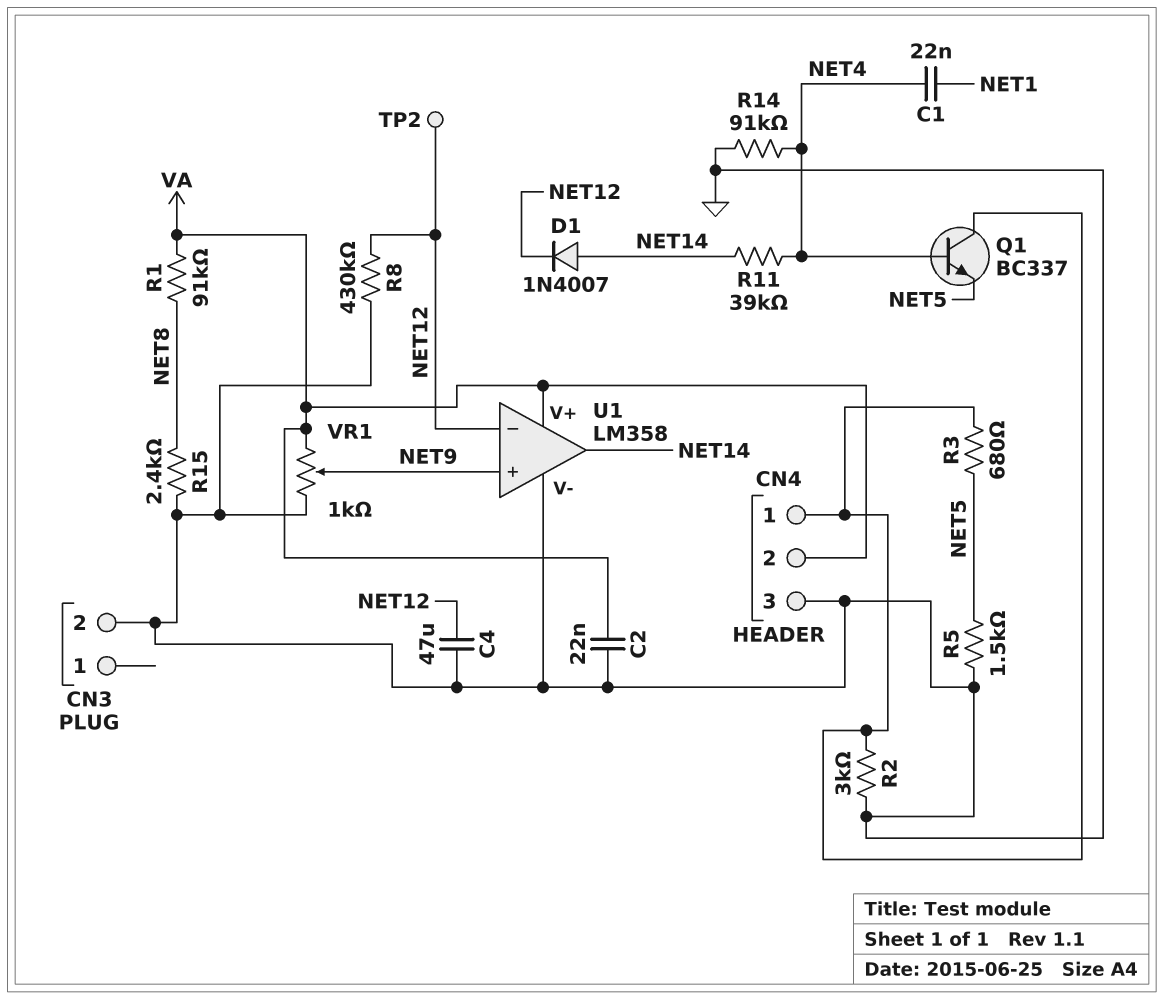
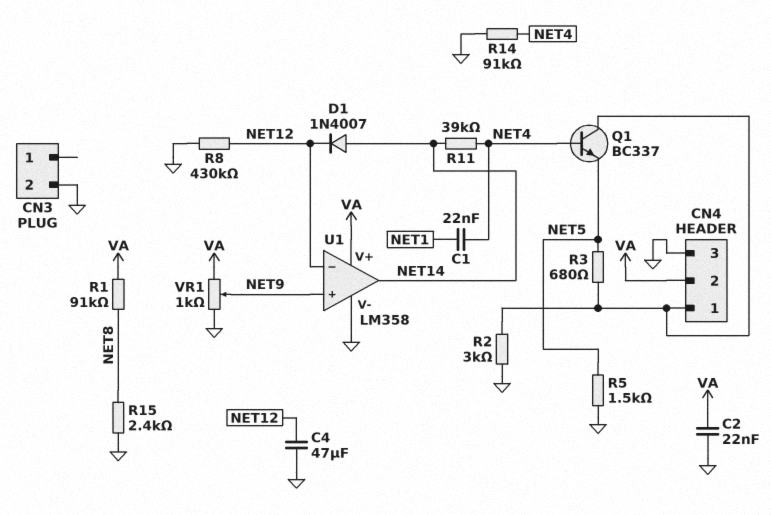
TP2: test point (NET12) -> none

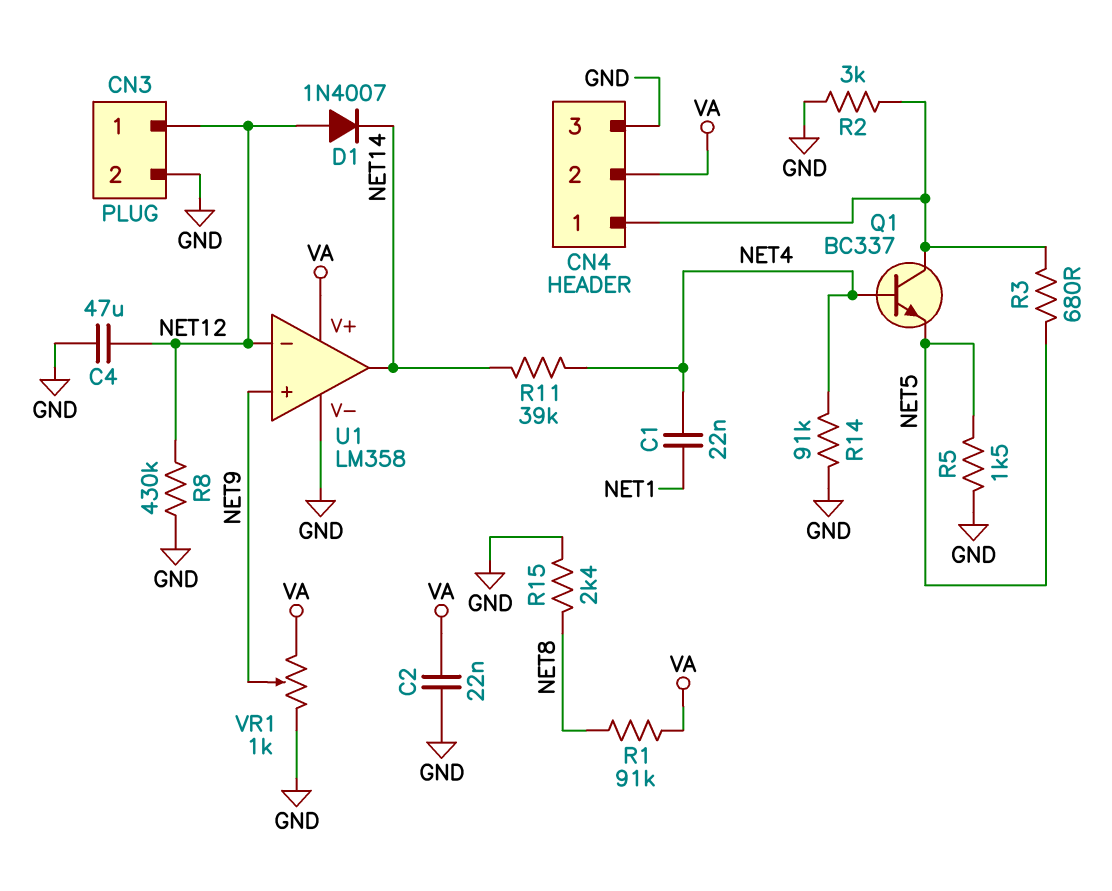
CN3 pin 1: none -> NET12
D1: diode 1N4007 (A NET14, K NET12) -> diode 1N4007 (A NET12, K NET14)

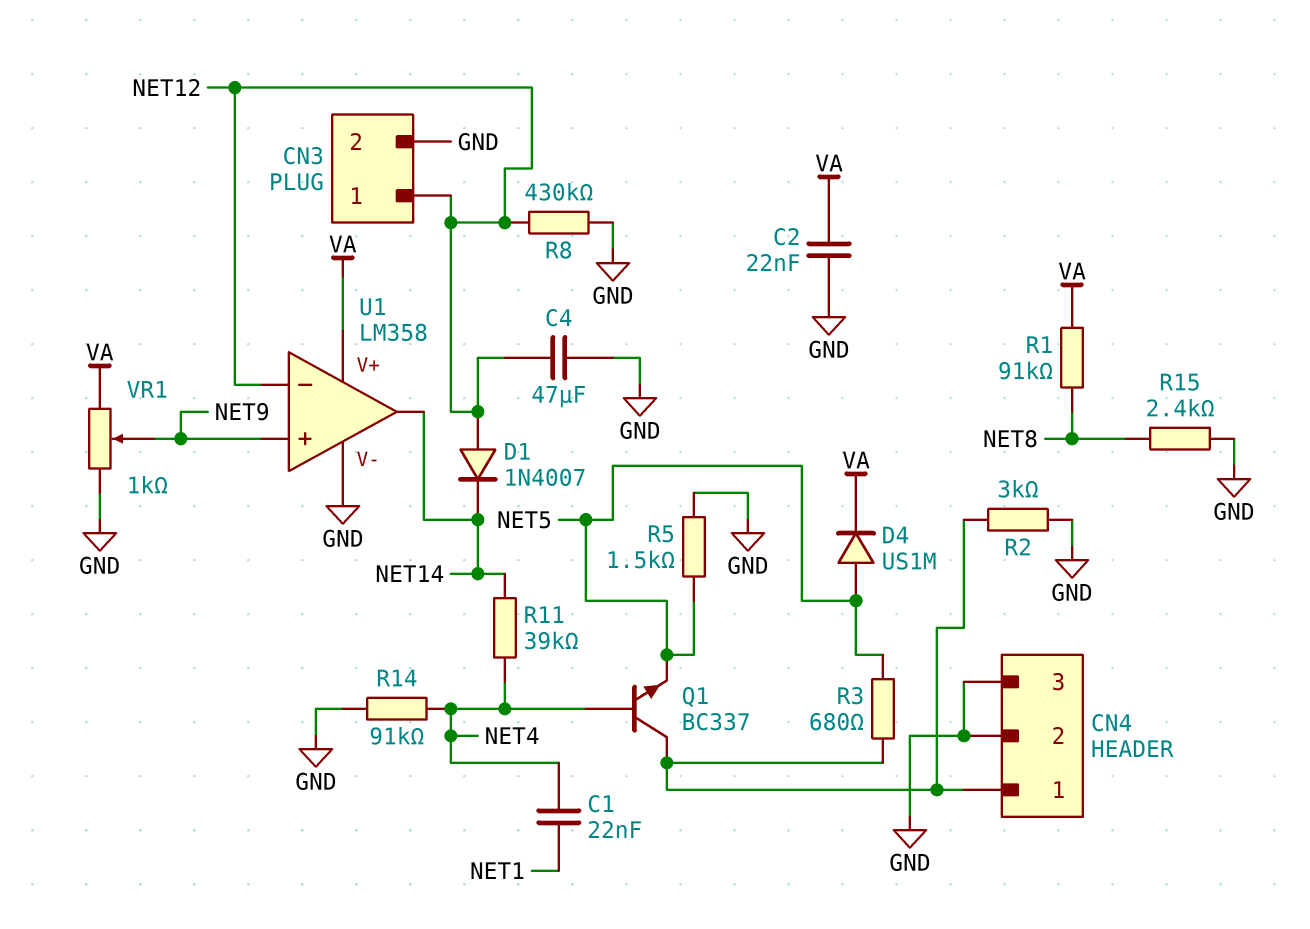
CN4 pin 2: VA -> GND
D4: none -> diode US1M (A NET5, K VA)

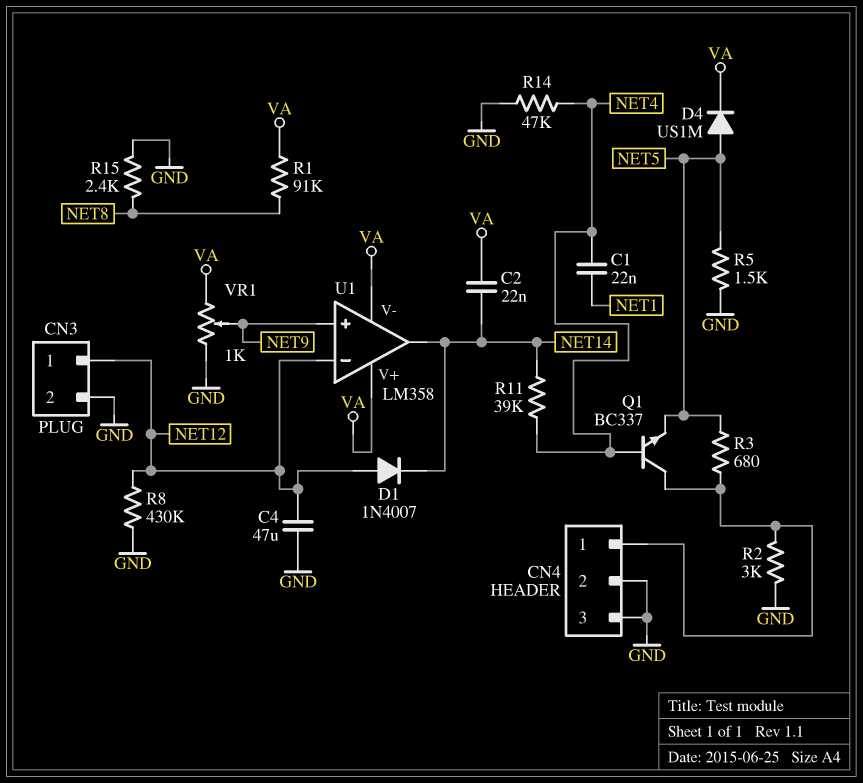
C2: 22nF (GND, VA) -> 22nF (NET14, VA)
R14: 91k (GND, NET4) -> 47k (GND, NET4)
U1 pin V-: GND -> VA

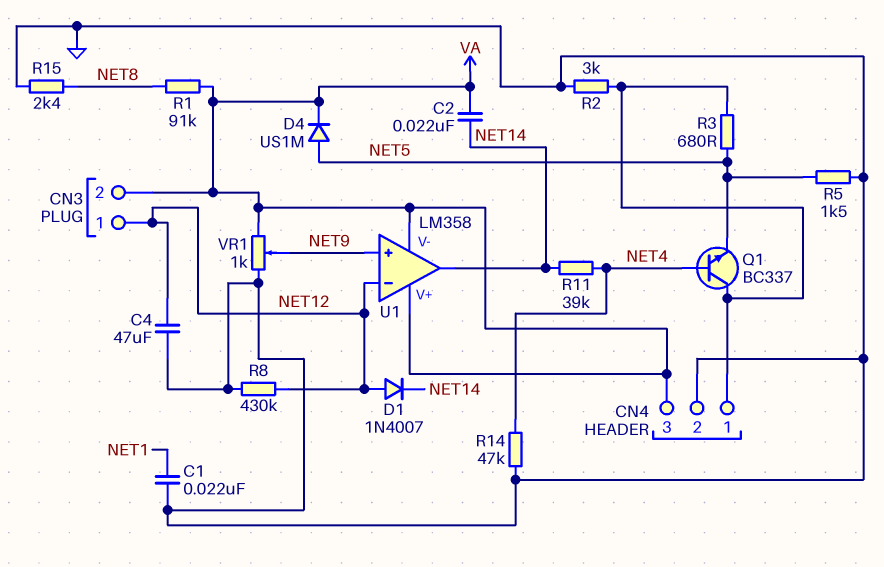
C1: 22nF (NET1, NET4) -> 22nF (GND, NET1)
CN3 pin 2: GND -> VA
CN4 pin 3: GND -> VA

